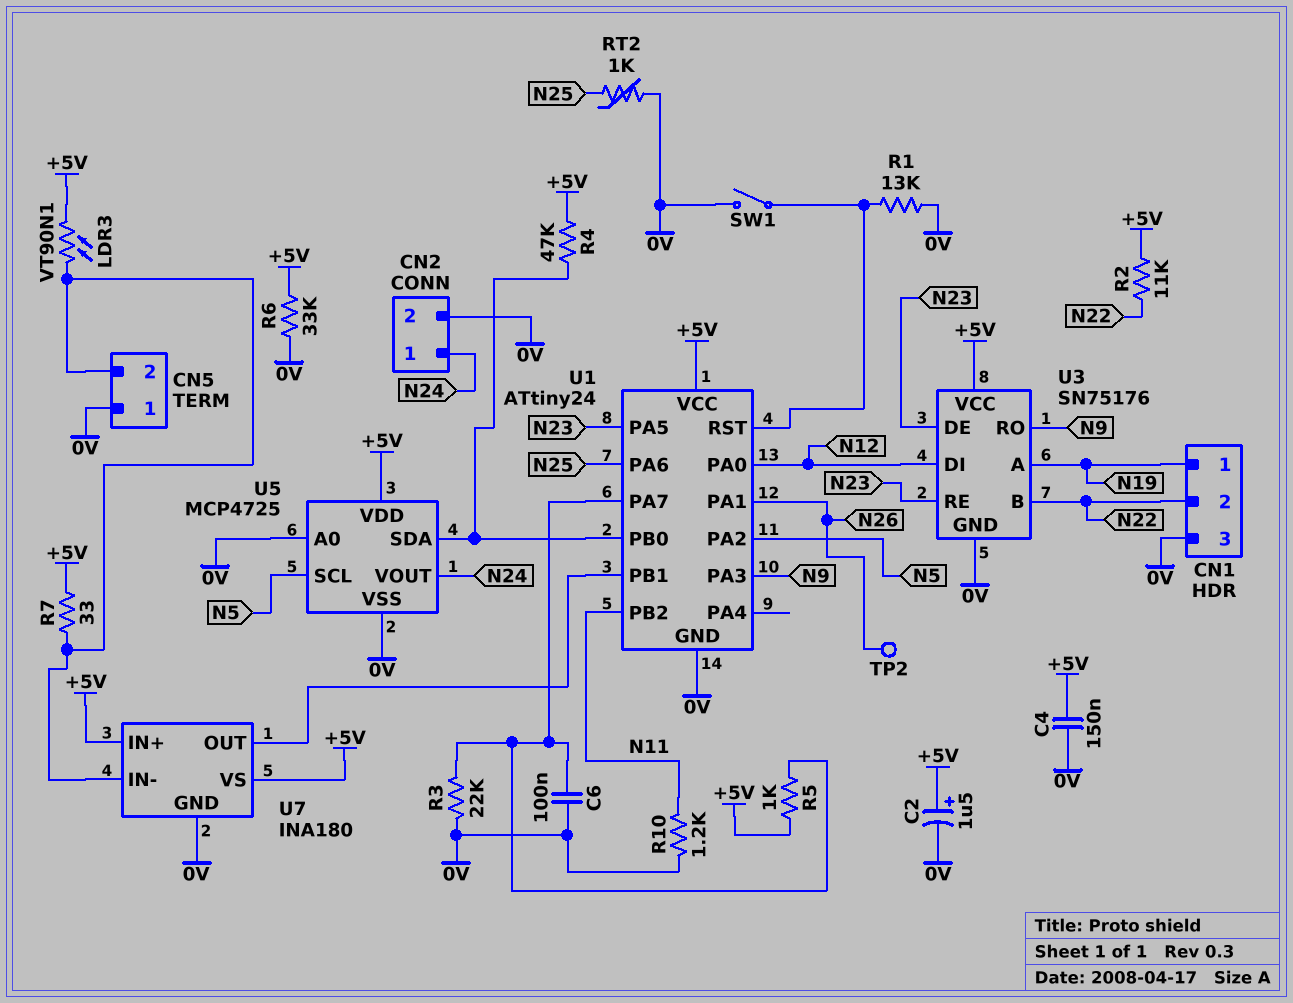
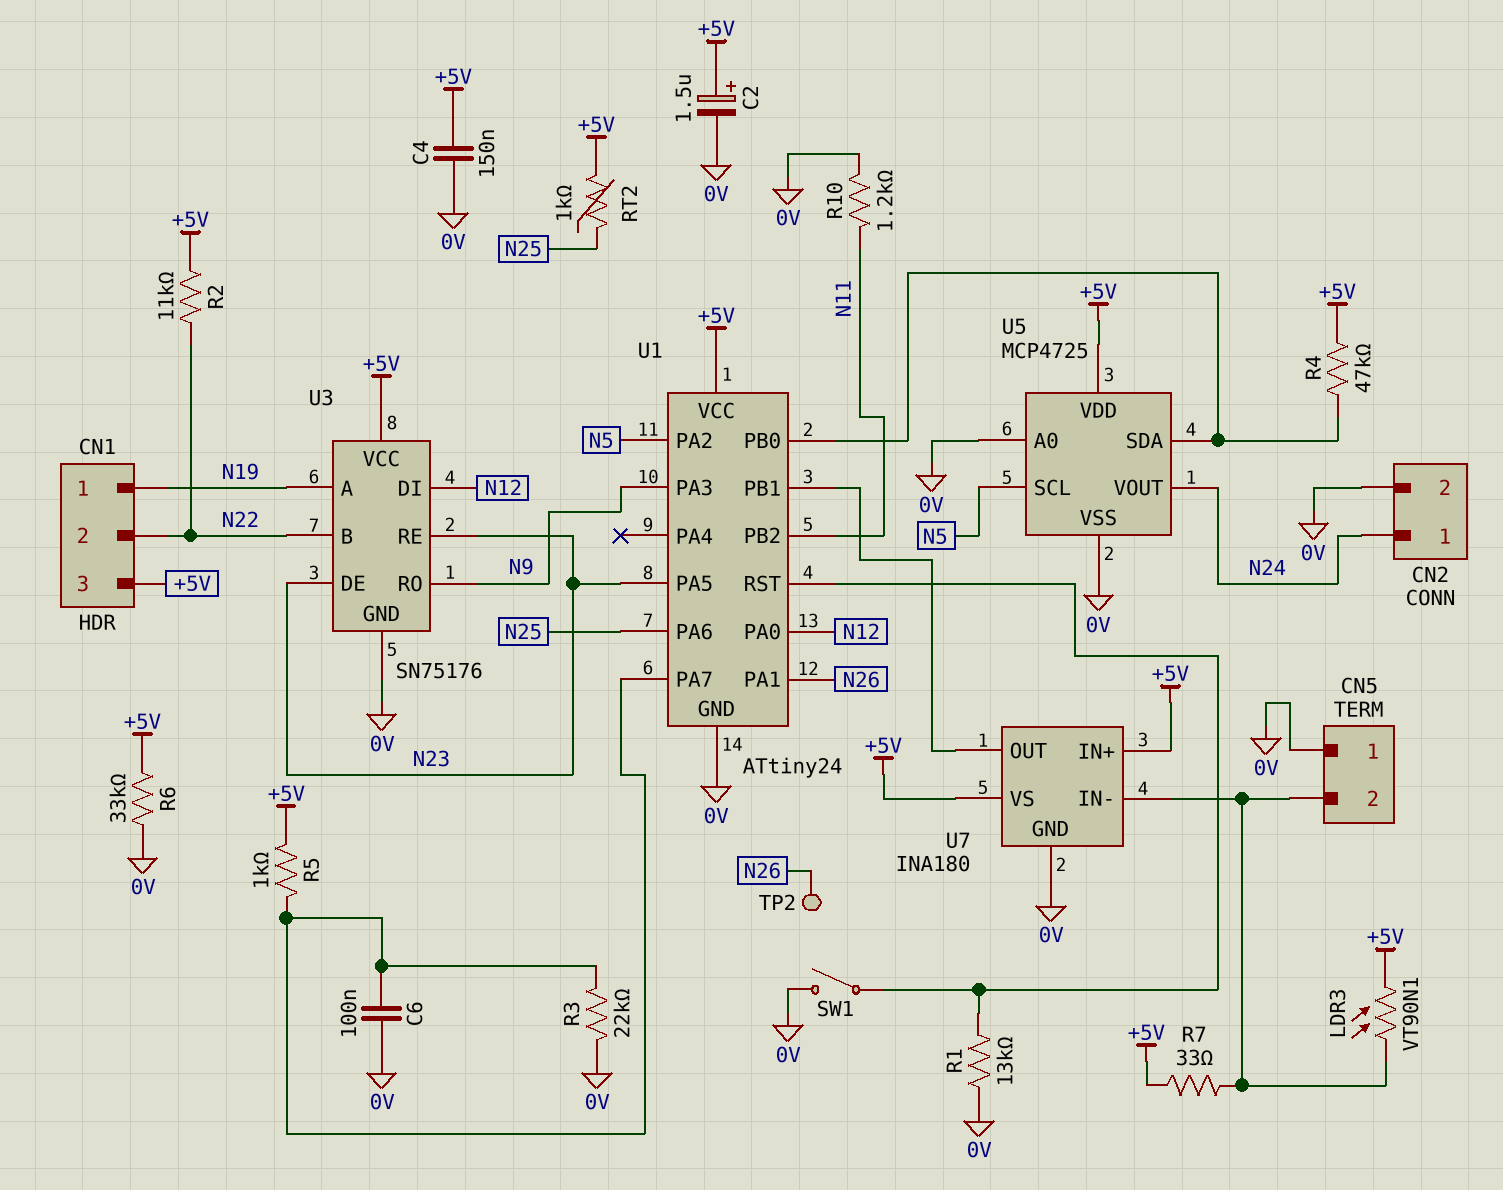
CN1 pin 3: 0V -> +5V
RT2: 1k (0V, N25) -> 1k (+5V, N25)

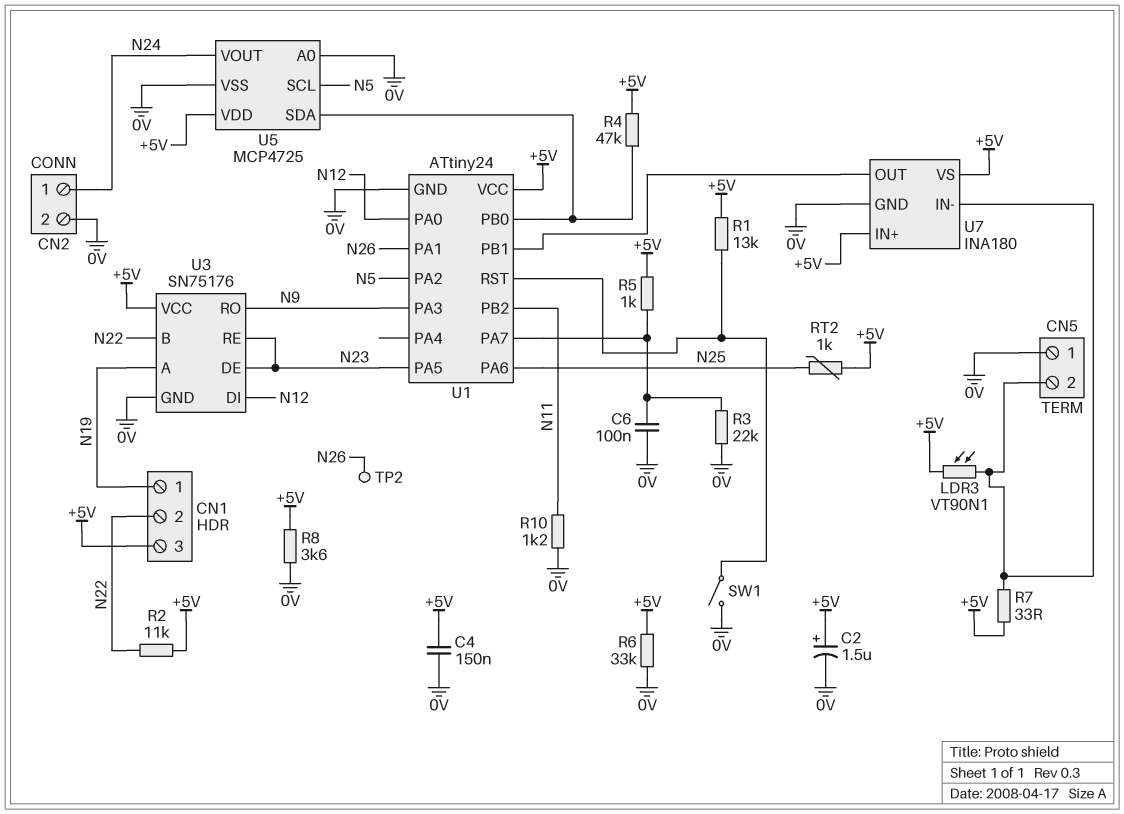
R1: 13k (0V, U1/RST) -> 13k (+5V, U1/RST)
R8: none -> 3.6k (+5V, 0V)

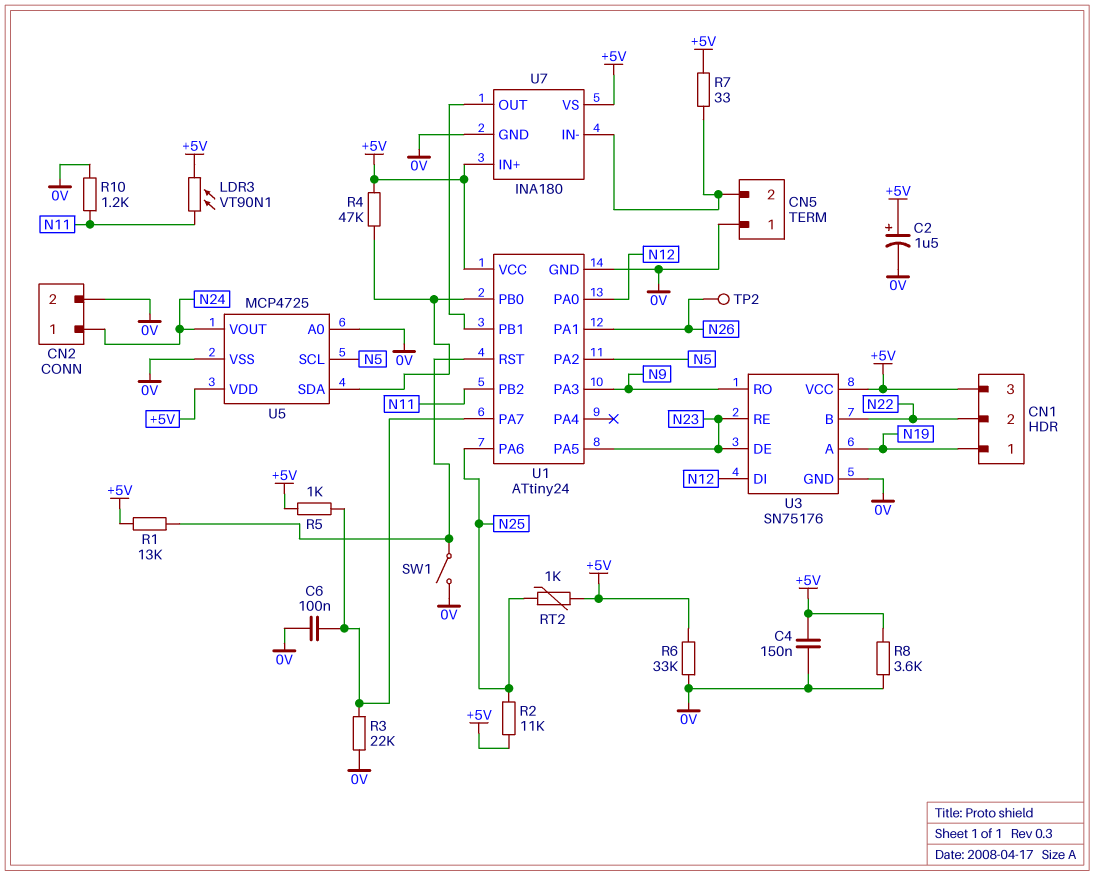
LDR3: VT90N1 (+5V, CN5/2) -> VT90N1 (+5V, N11)
R2: 11k (+5V, N22) -> 11k (+5V, N25)

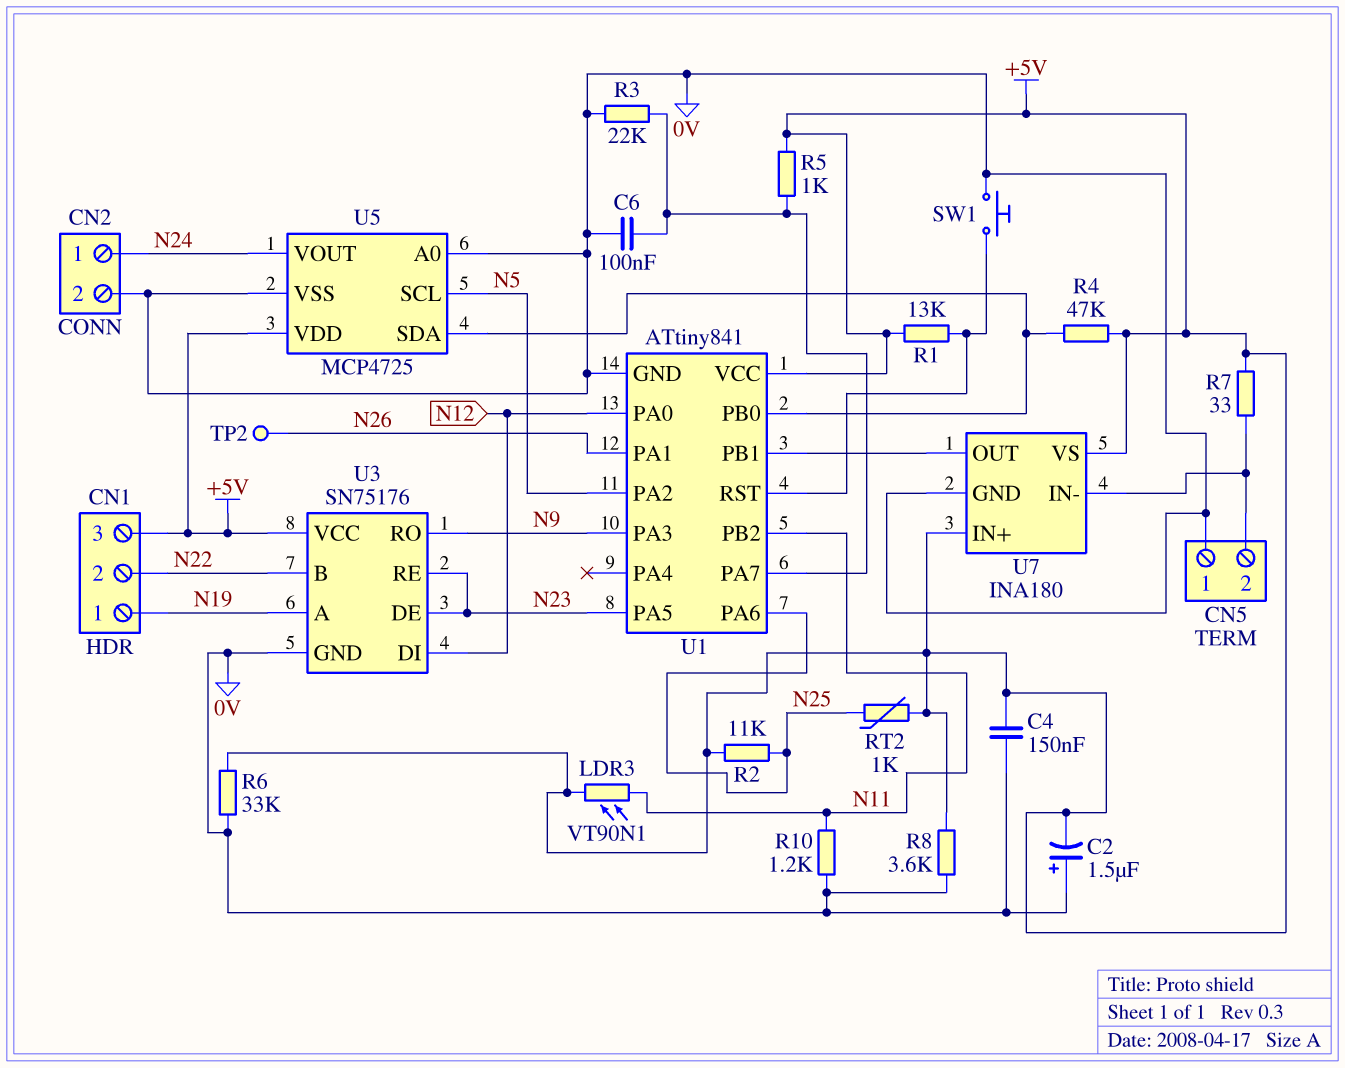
C2: 1.5uF (plus +5V, minus 0V) -> 1.5uF (plus 0V, minus +5V)
SW1: switch (0V, U1/RST) -> button (0V, U1/RST)
U1: ATtiny24 -> ATtiny841

